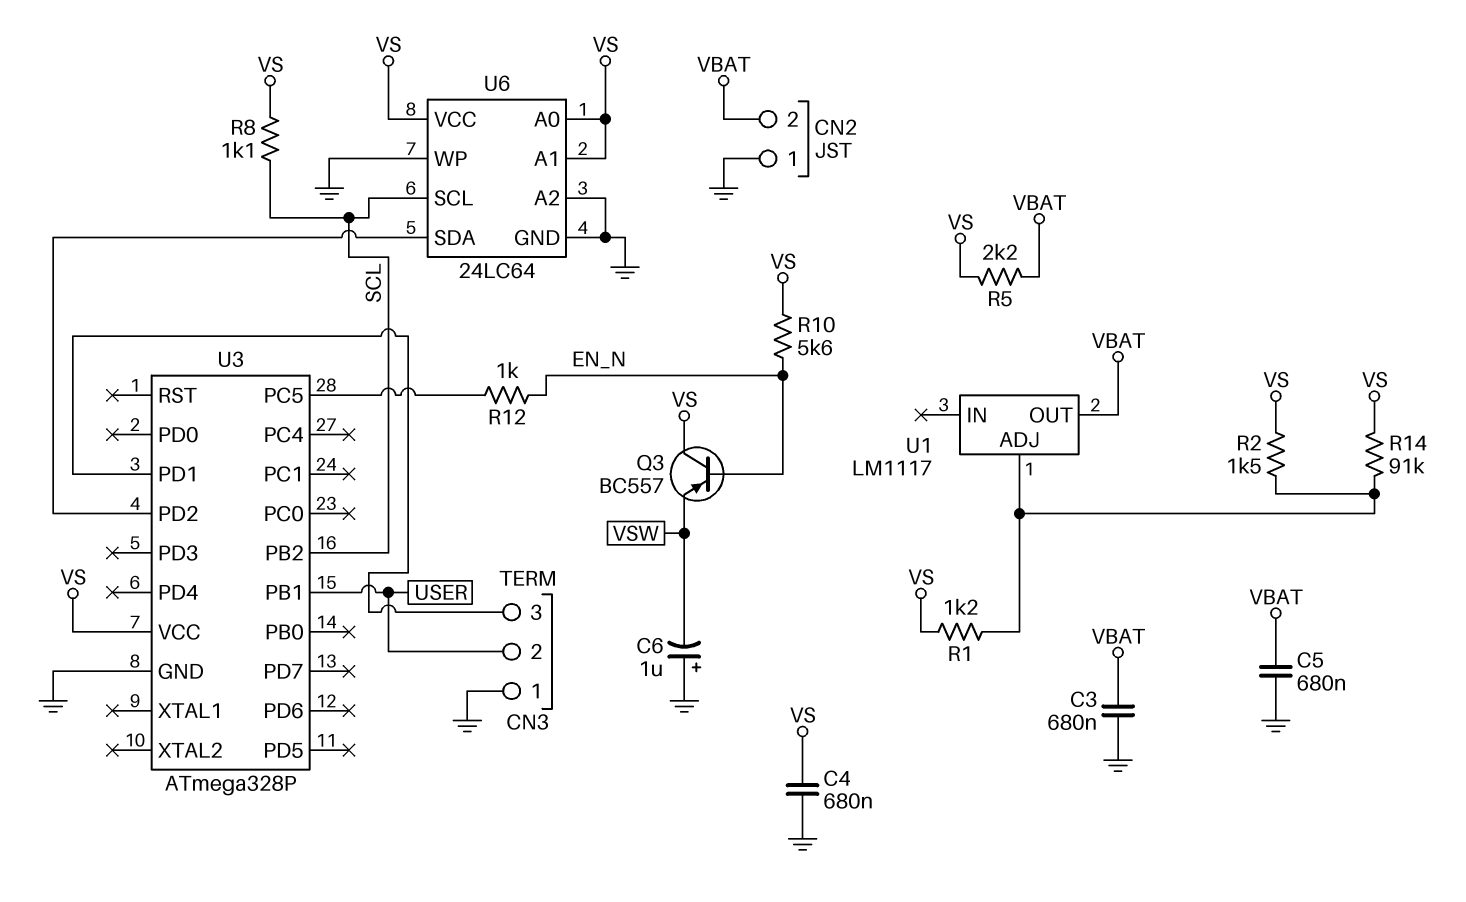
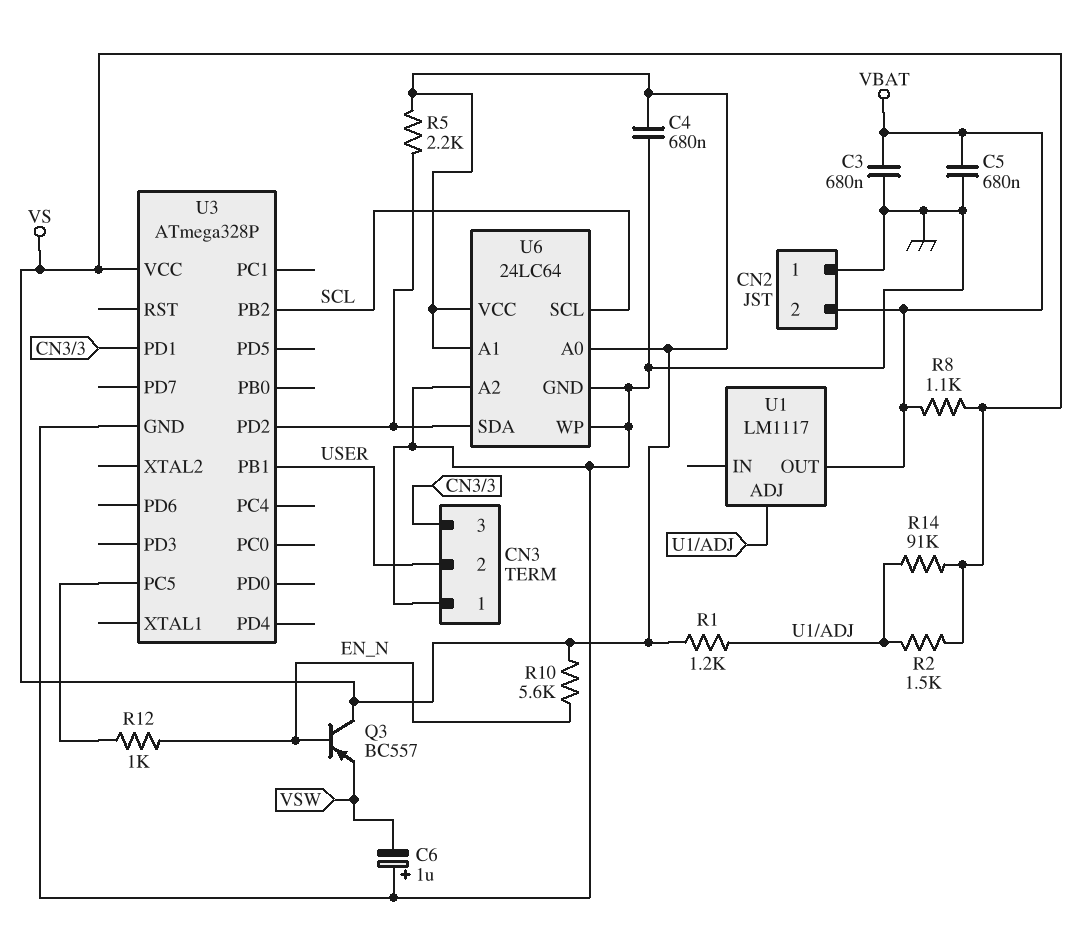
R5: 2.2k (VBAT, VS) -> 2.2k (U3/PD2, VS)
R8: 1.1k (SCL, VS) -> 1.1k (VBAT, VS)

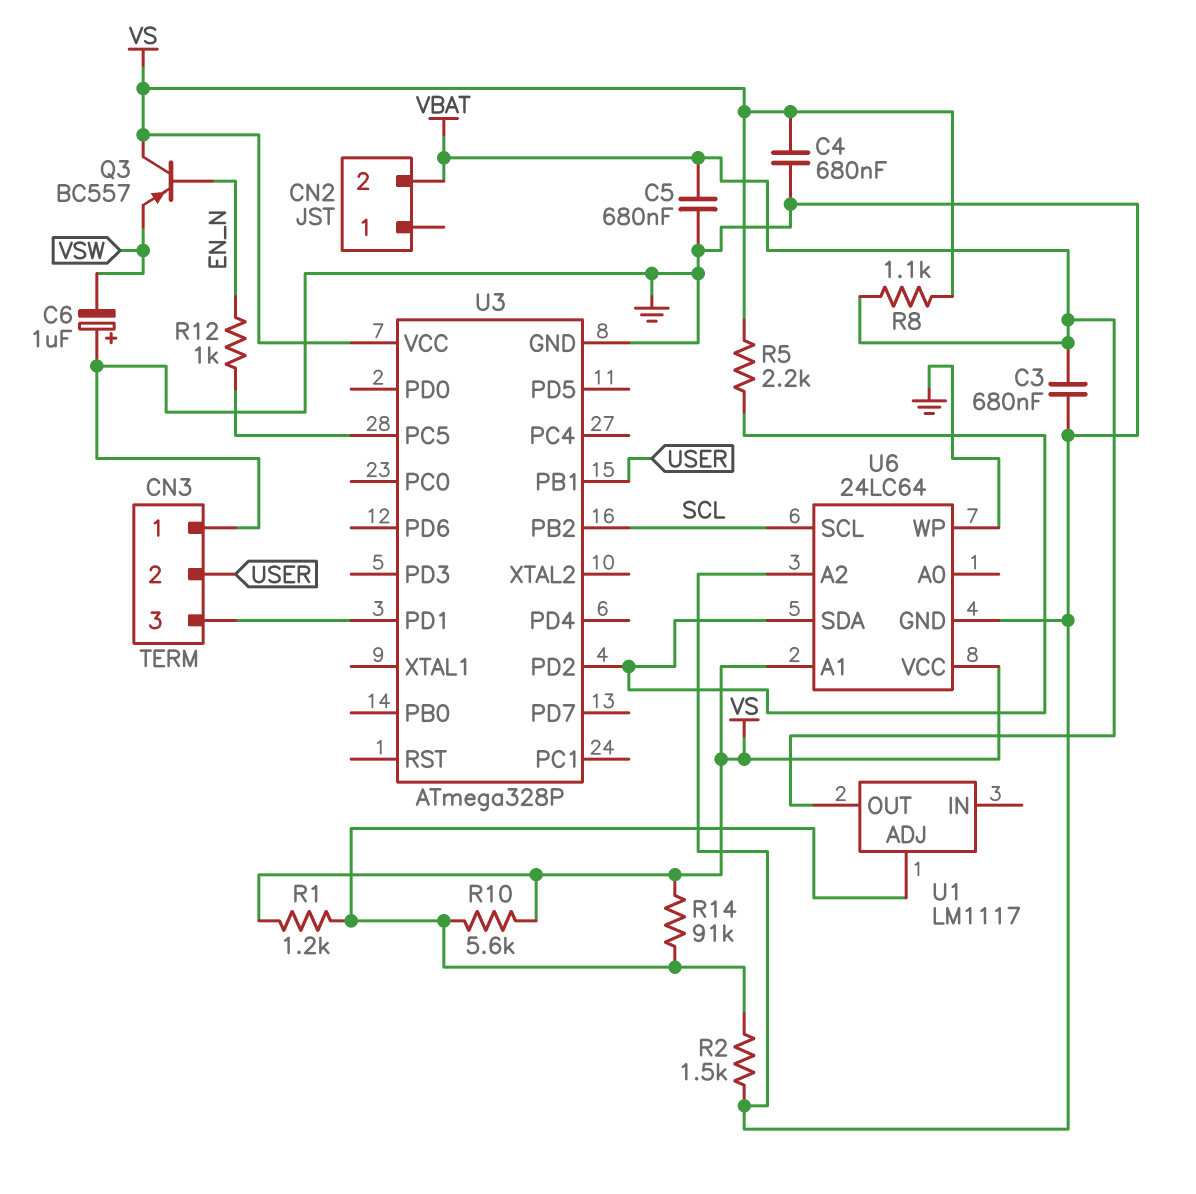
CN2 pin 1: GND -> none
R2: 1.5k (U1/ADJ, VS) -> 1.5k (GND, U1/ADJ)
R10: 5.6k (EN_N, VS) -> 5.6k (U1/ADJ, VS)
U6 pin A0: VS -> none

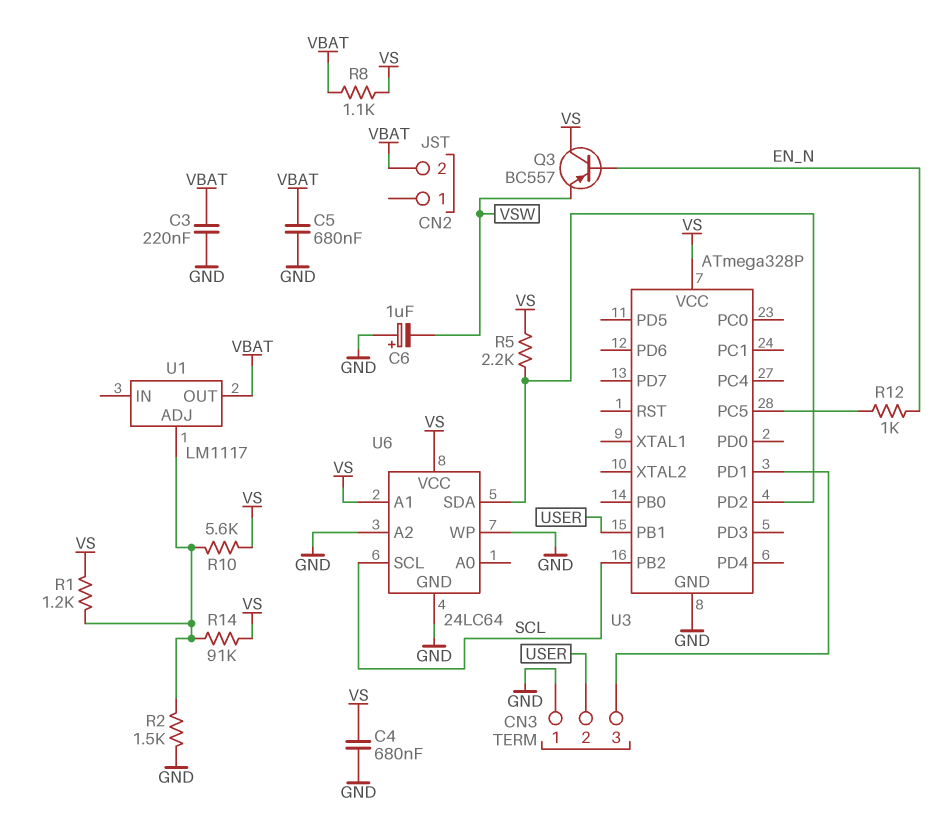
C3: 680nF (GND, VBAT) -> 220nF (GND, VBAT)

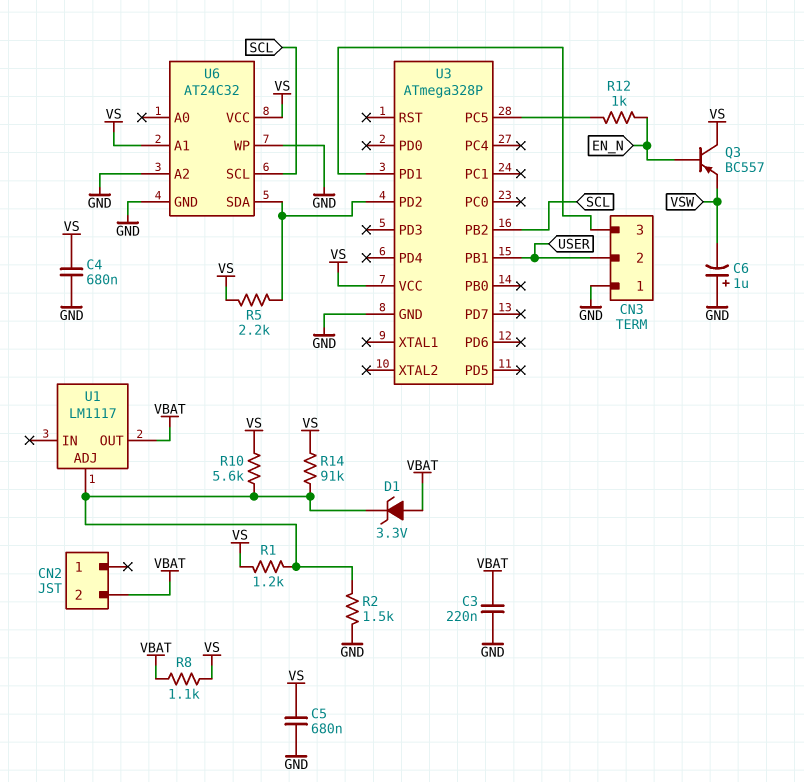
C5: 680nF (GND, VBAT) -> 680nF (GND, VS)
D1: none -> zener 3.3V (A VBAT, K U1/ADJ)
U6: 24LC64 -> AT24C32

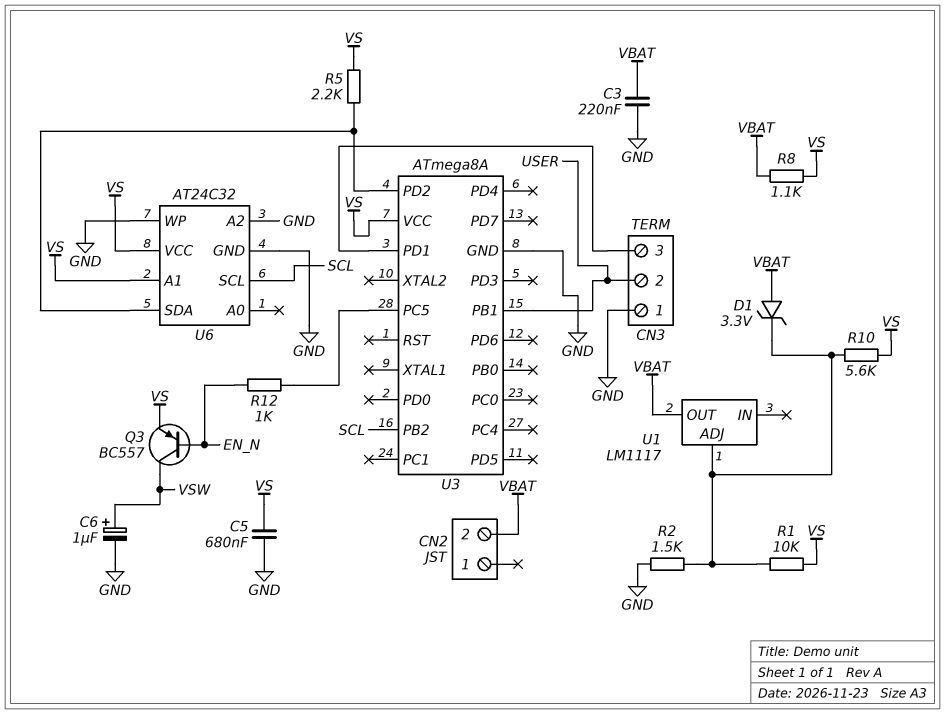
C4: 680nF (GND, VS) -> none
C6: 1uF (plus GND, minus VSW) -> 1uF (plus VSW, minus GND)
Q3: PNP BC557 (B EN_N, C VS, E VSW) -> PNP BC557 (B EN_N, C VSW, E VS)
R1: 1.2k (U1/ADJ, VS) -> 10k (U1/ADJ, VS)
R14: 91k (U1/ADJ, VS) -> none
U3: ATmega328P -> ATmega8A

